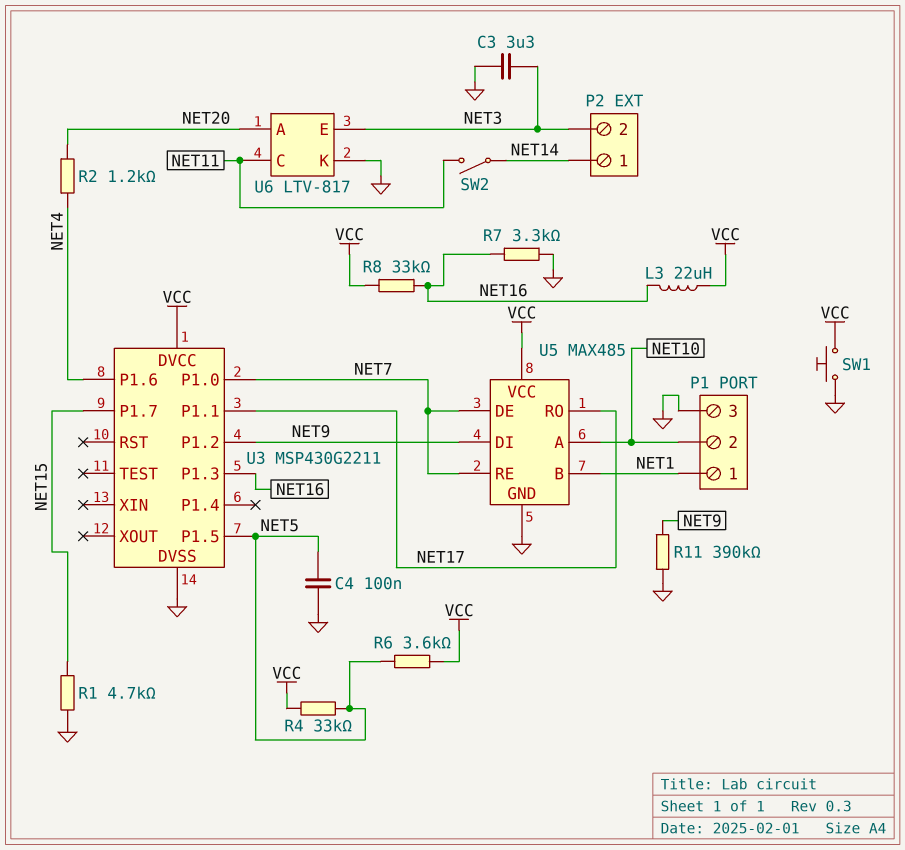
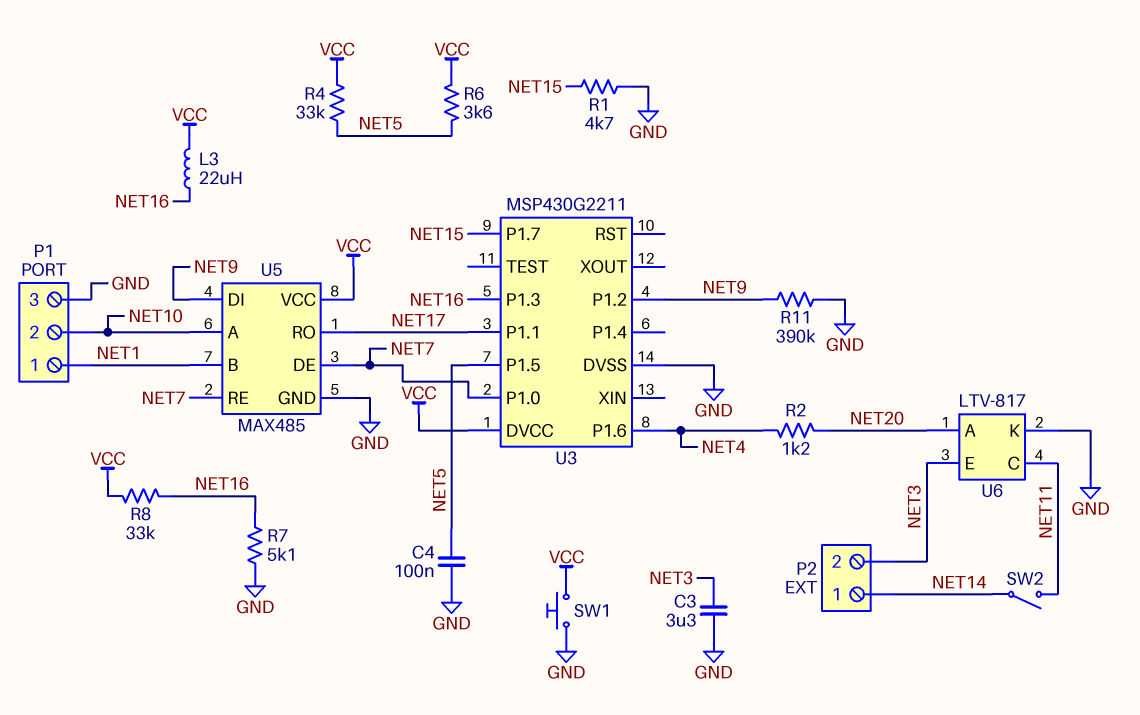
R7: 3.3k (GND, NET16) -> 5.1k (GND, NET16)

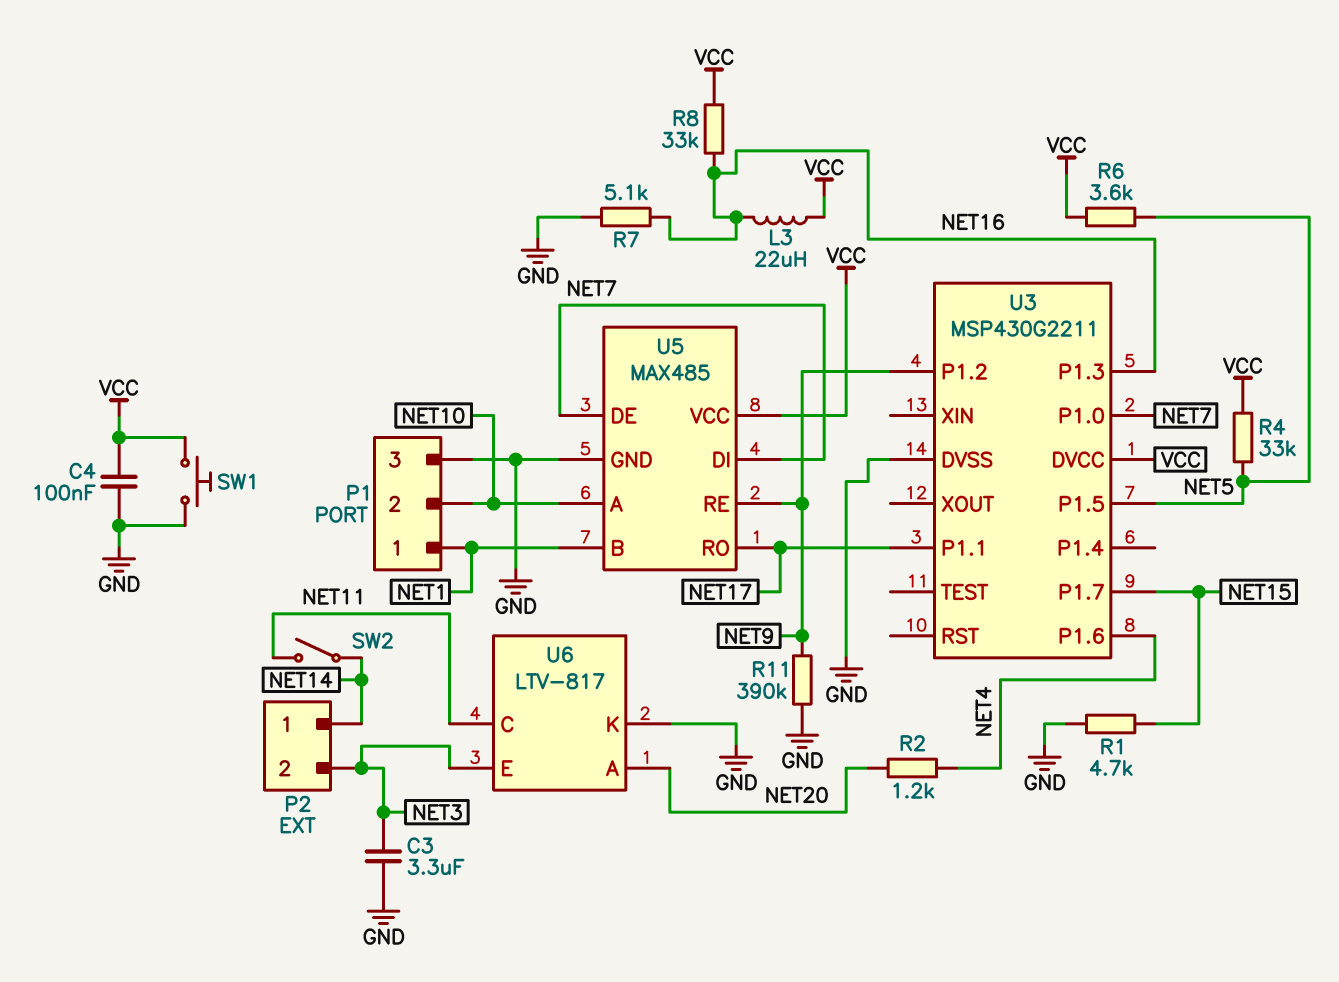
C4: 100nF (GND, NET5) -> 100nF (GND, VCC)
U5 pin DI: NET9 -> NET7
U5 pin RE: NET7 -> NET9

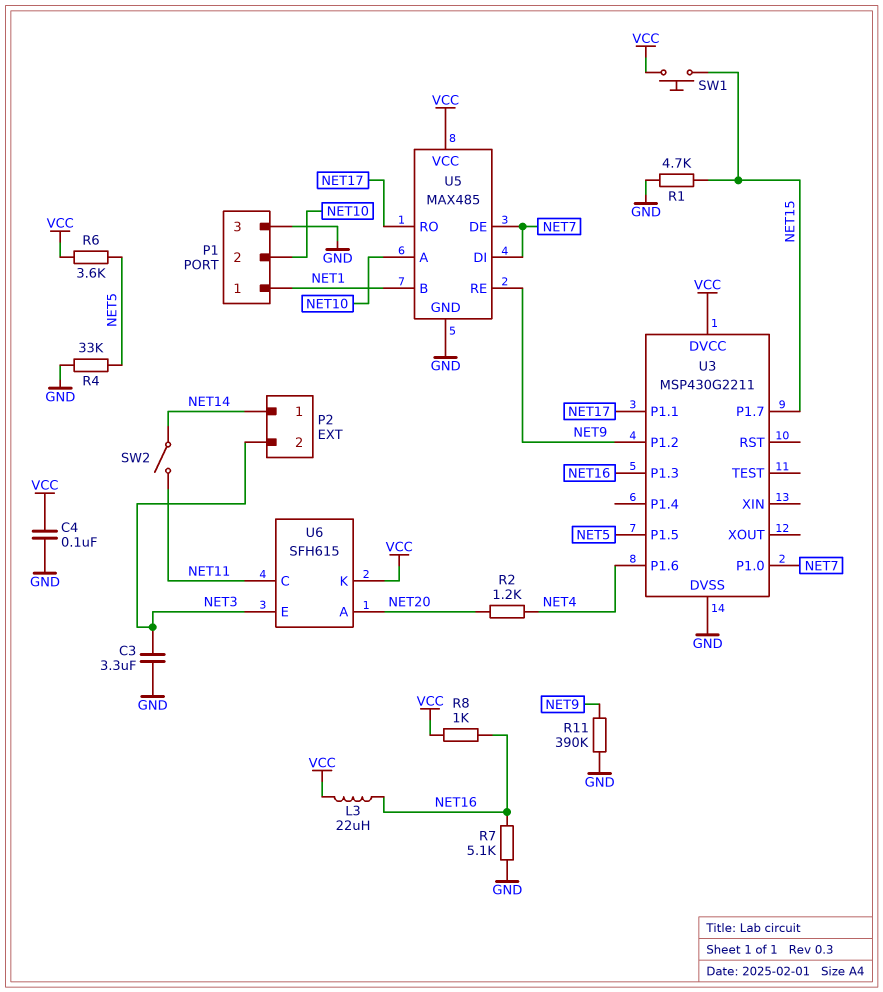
R4: 33k (NET5, VCC) -> 33k (GND, NET5)
R8: 33k (NET16, VCC) -> 1k (NET16, VCC)
SW1: button (GND, VCC) -> button (NET15, VCC)
U6: LTV-817 -> SFH615
U6 pin K: GND -> VCC

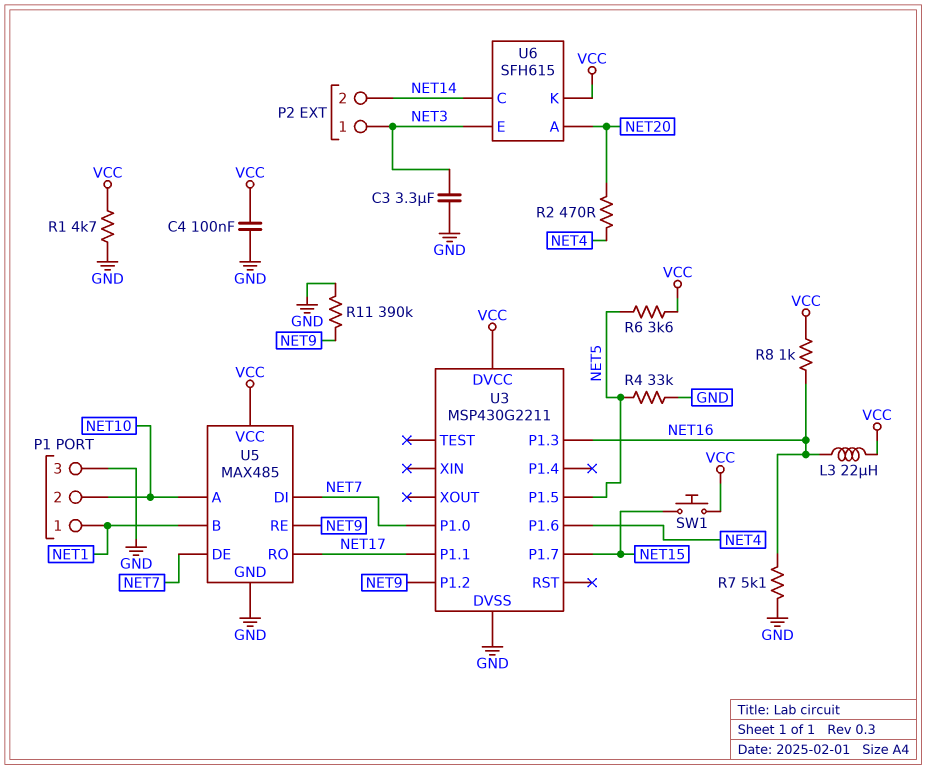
P2 pin 1: NET14 -> NET3
P2 pin 2: NET3 -> NET14
R1: 4.7k (GND, NET15) -> 4.7k (GND, VCC)
R2: 1.2k (NET4, NET20) -> 470 (NET4, NET20)
SW2: switch (NET11, NET14) -> none
U6 pin C: NET11 -> NET14

